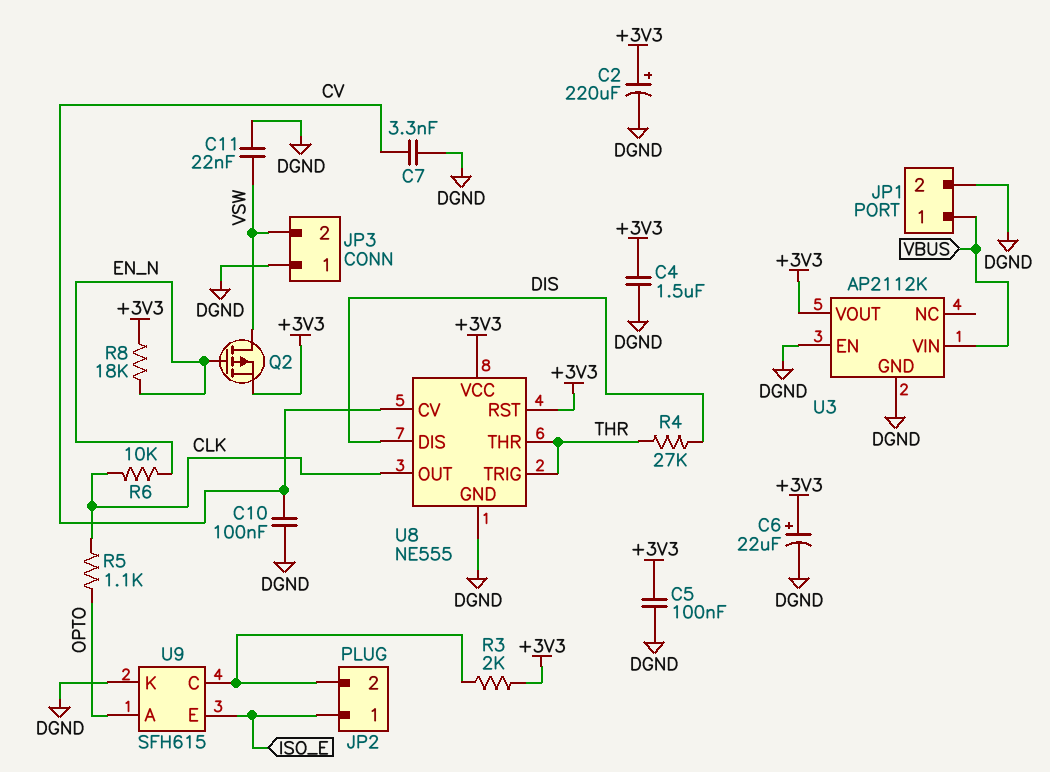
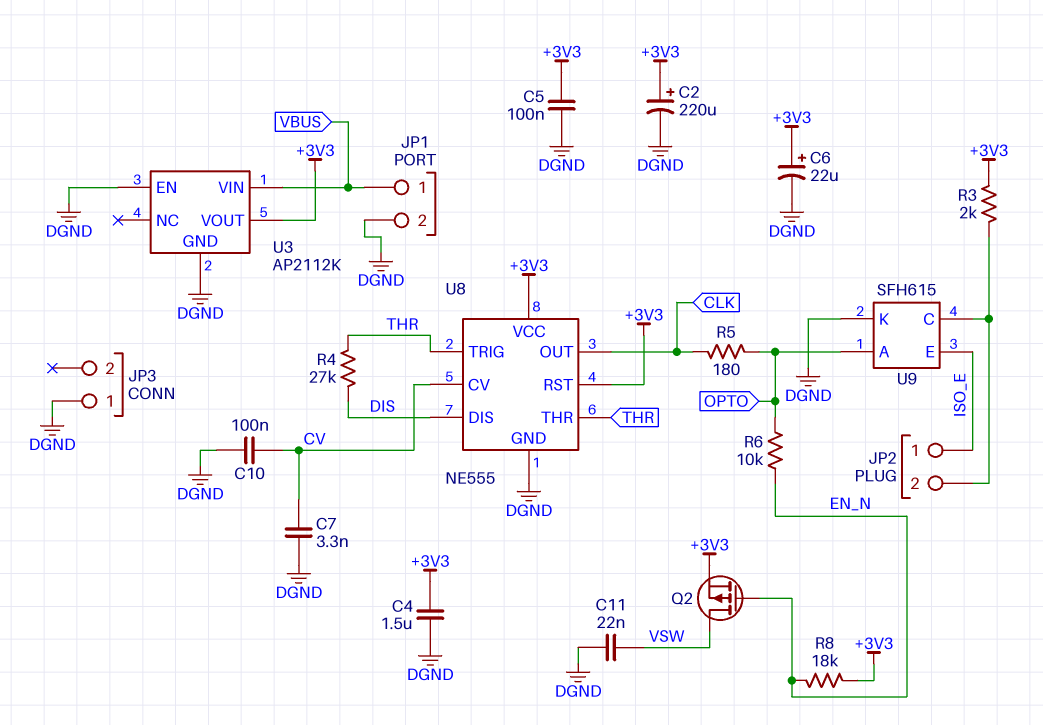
JP3 pin 2: VSW -> none
R5: 1.1k (CLK, OPTO) -> 180 (CLK, OPTO)
R6: 10k (CLK, EN_N) -> 10k (EN_N, OPTO)

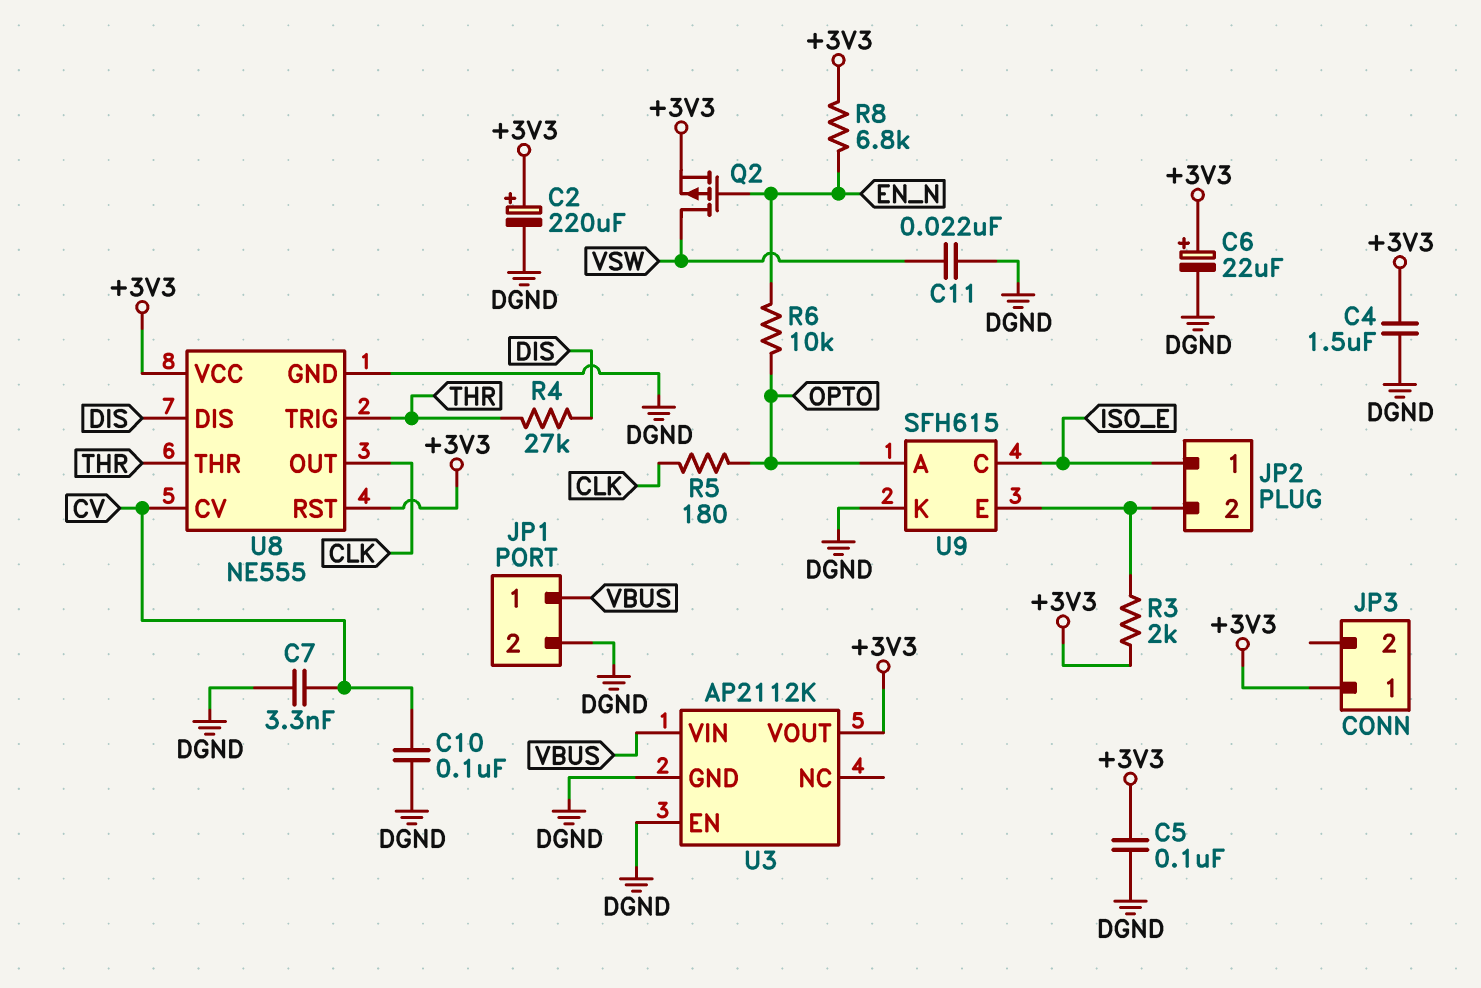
JP3 pin 1: DGND -> +3V3
R8: 18k (+3V3, EN_N) -> 6.8k (+3V3, EN_N)
U9 pin C: JP2/2 -> ISO_E
U9 pin E: ISO_E -> JP2/2

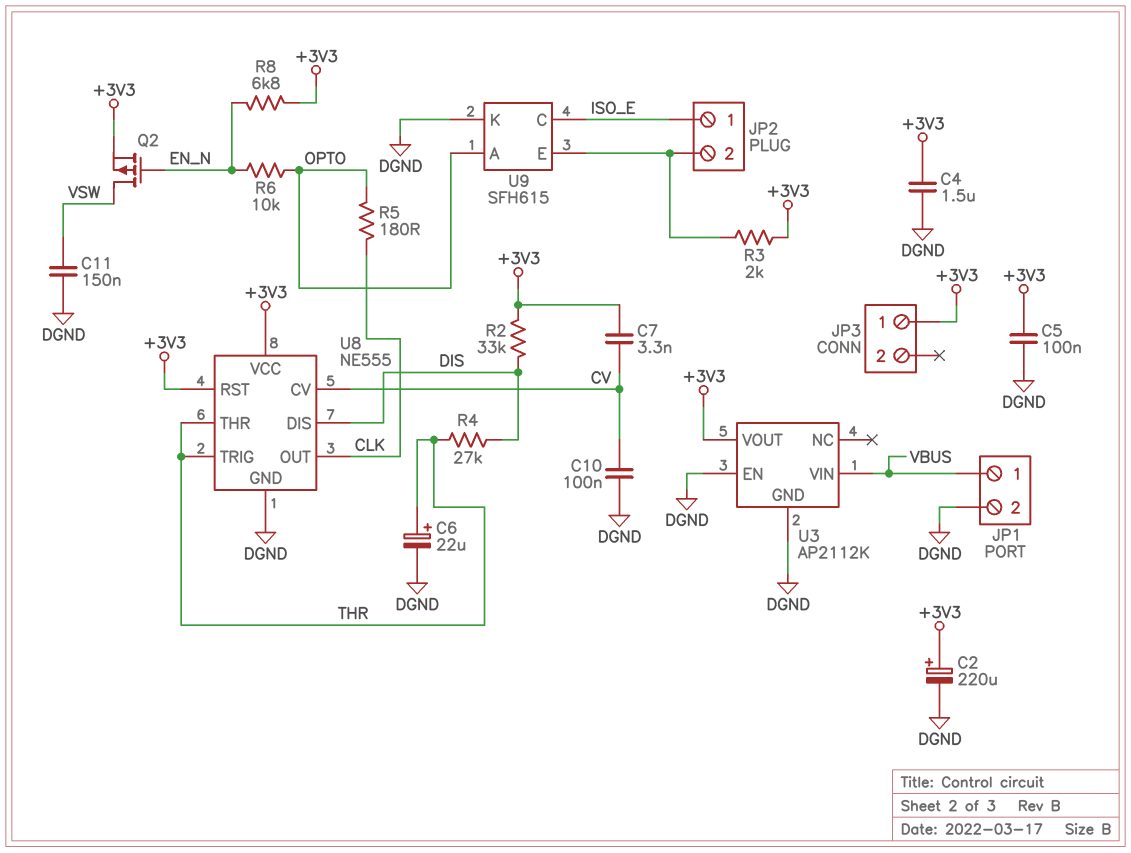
C6: 22uF (plus +3V3, minus DGND) -> 22uF (plus THR, minus DGND)
C7: 3.3nF (CV, DGND) -> 3.3nF (+3V3, CV)
C11: 22nF (DGND, VSW) -> 150nF (DGND, VSW)
R2: none -> 33k (+3V3, DIS)

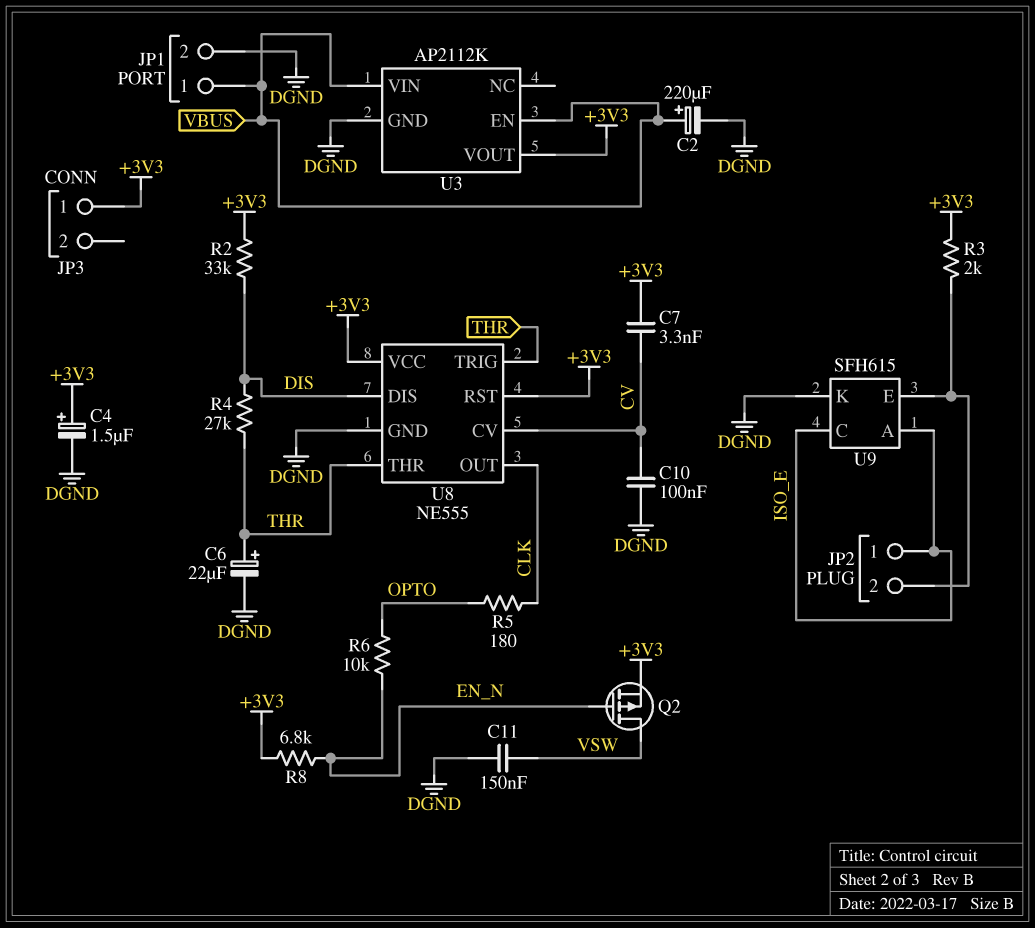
C2: 220uF (plus +3V3, minus DGND) -> 220uF (plus VBUS, minus DGND)
C4: 1.5uF (+3V3, DGND) -> 1.5uF (plus +3V3, minus DGND)
C5: 100nF (+3V3, DGND) -> none
U3 pin EN: DGND -> VBUS
U9 pin A: OPTO -> ISO_E

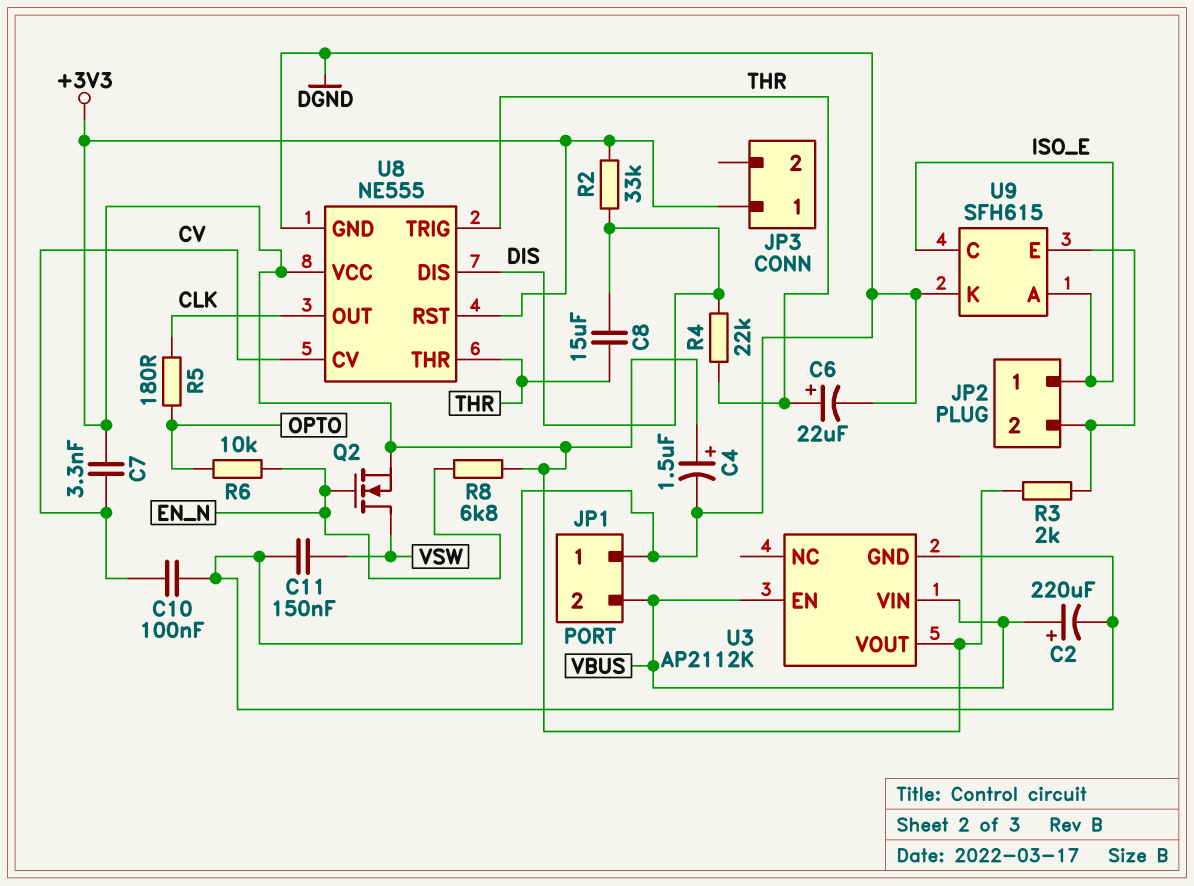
C8: none -> 15uF (DIS, THR)
JP1 pin 1: VBUS -> DGND
JP1 pin 2: DGND -> VBUS
Q2: PMOS (G EN_N, D VSW, S +3V3) -> NMOS (G EN_N, D VSW, S +3V3)
R4: 27k (DIS, THR) -> 22k (DIS, THR)

